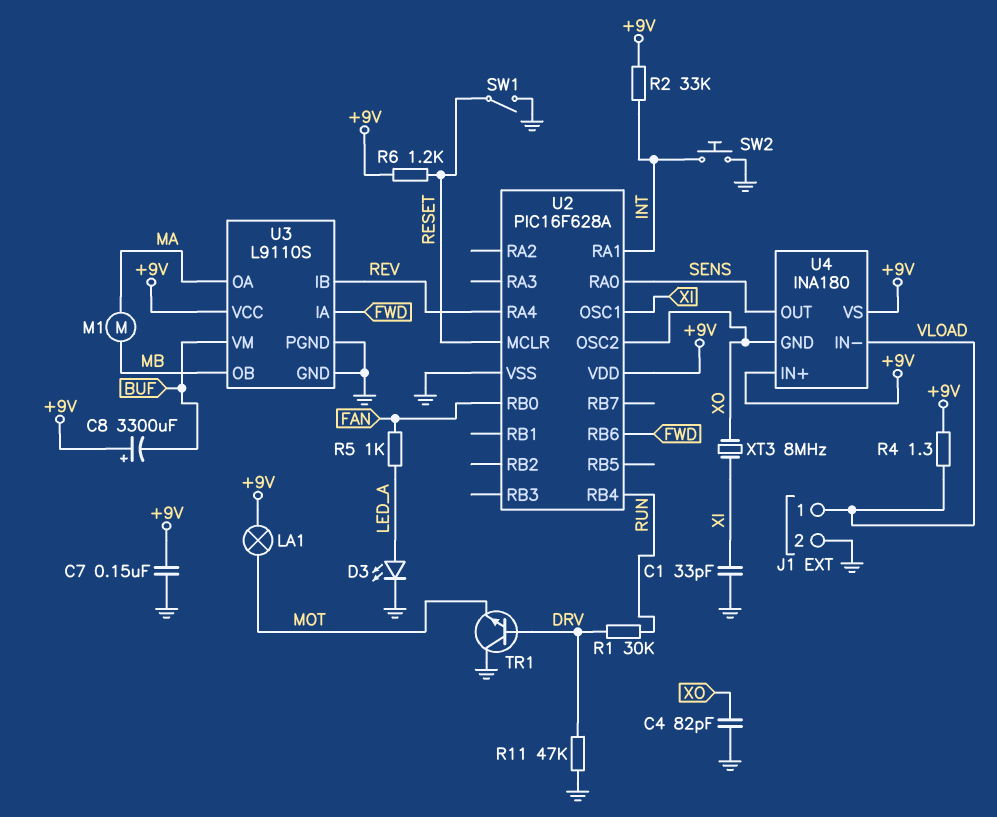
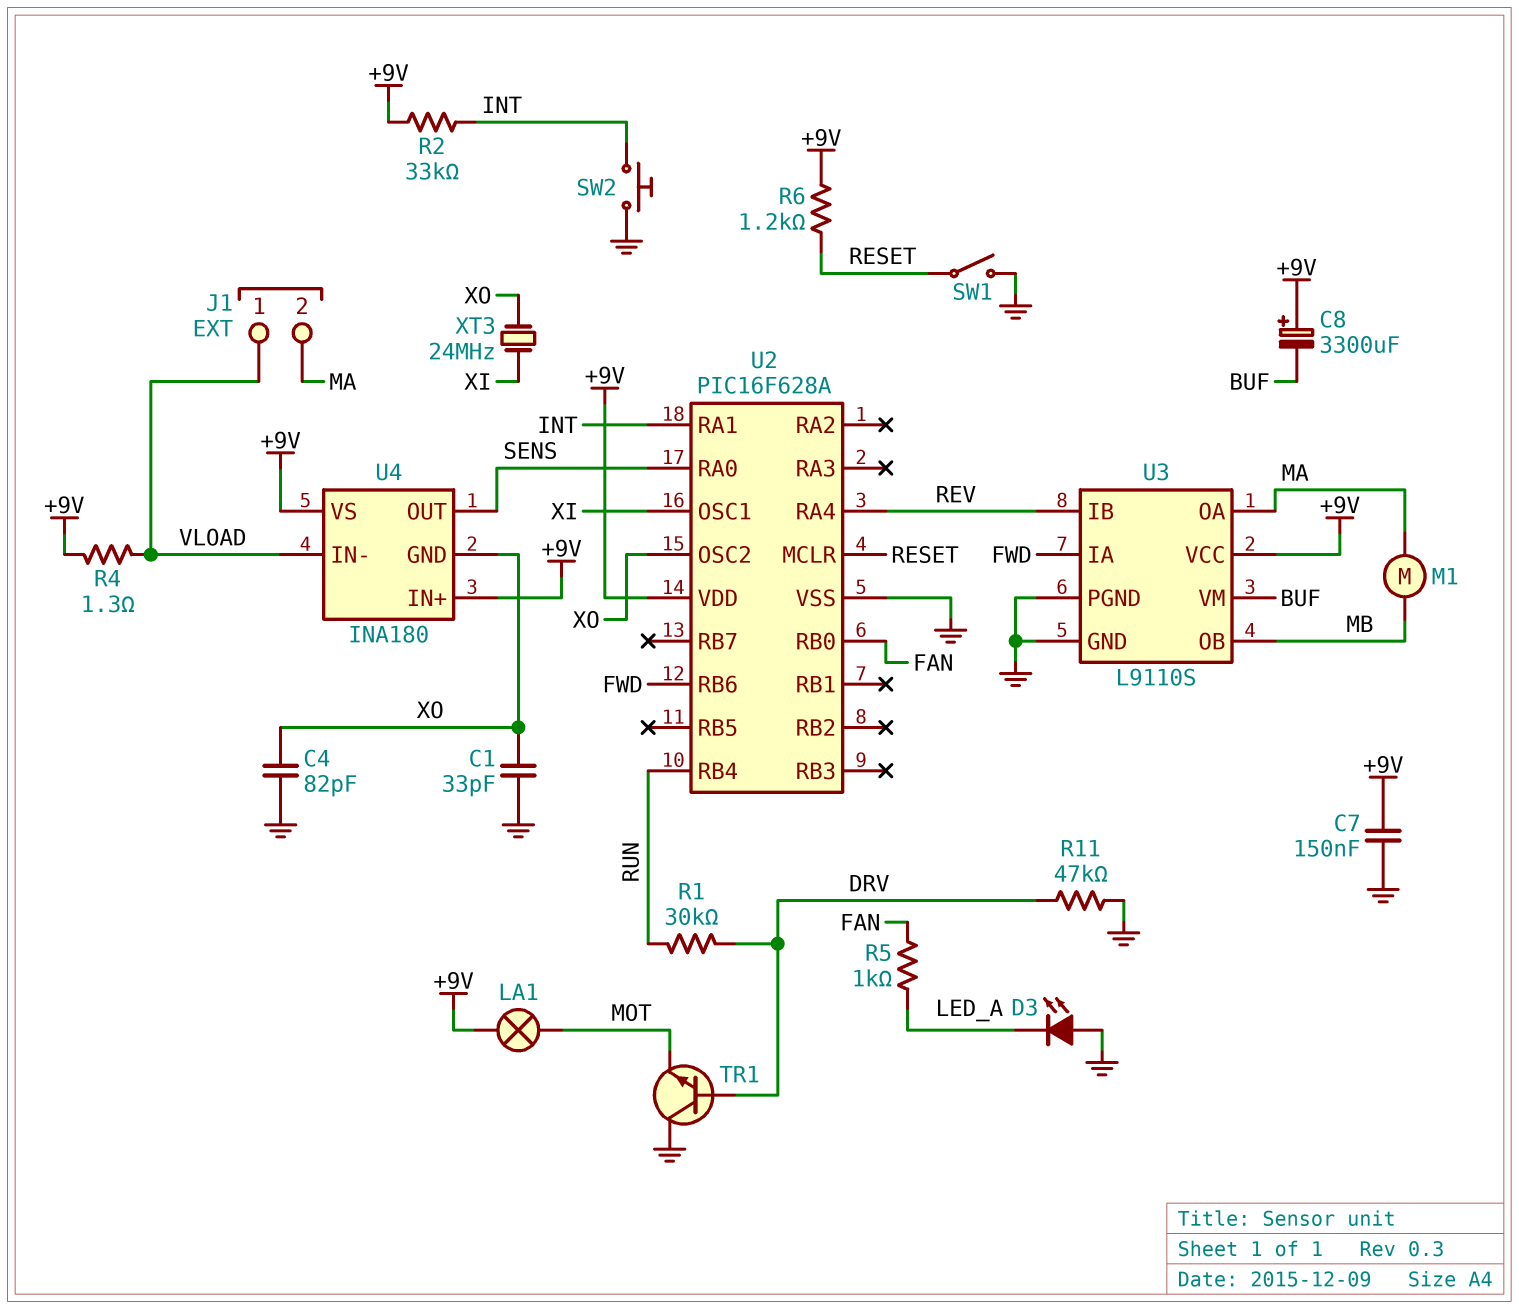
C1: 33pF (GND, XI) -> 33pF (GND, XO)
D3: LED (A LED_A, K GND) -> LED (A GND, K LED_A)
J1 pin 2: GND -> MA
XT3: 8MHz (XI, XO) -> 24MHz (XI, XO)

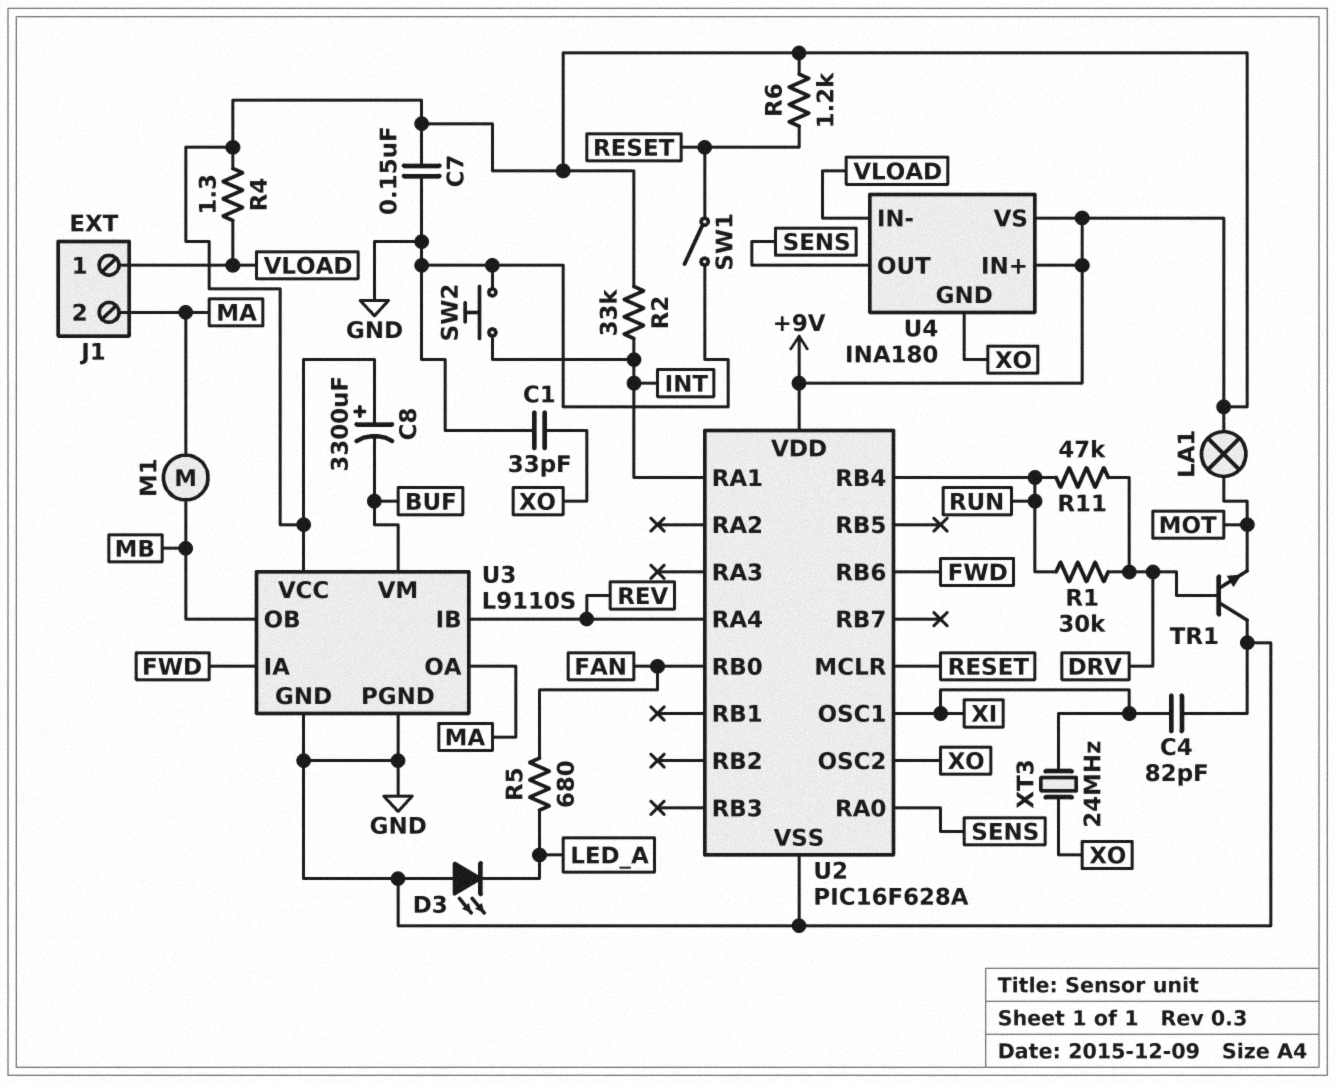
C4: 82pF (GND, XO) -> 82pF (GND, XI)
R5: 1k (FAN, LED_A) -> 680 (FAN, LED_A)
R11: 47k (DRV, GND) -> 47k (DRV, RUN)

